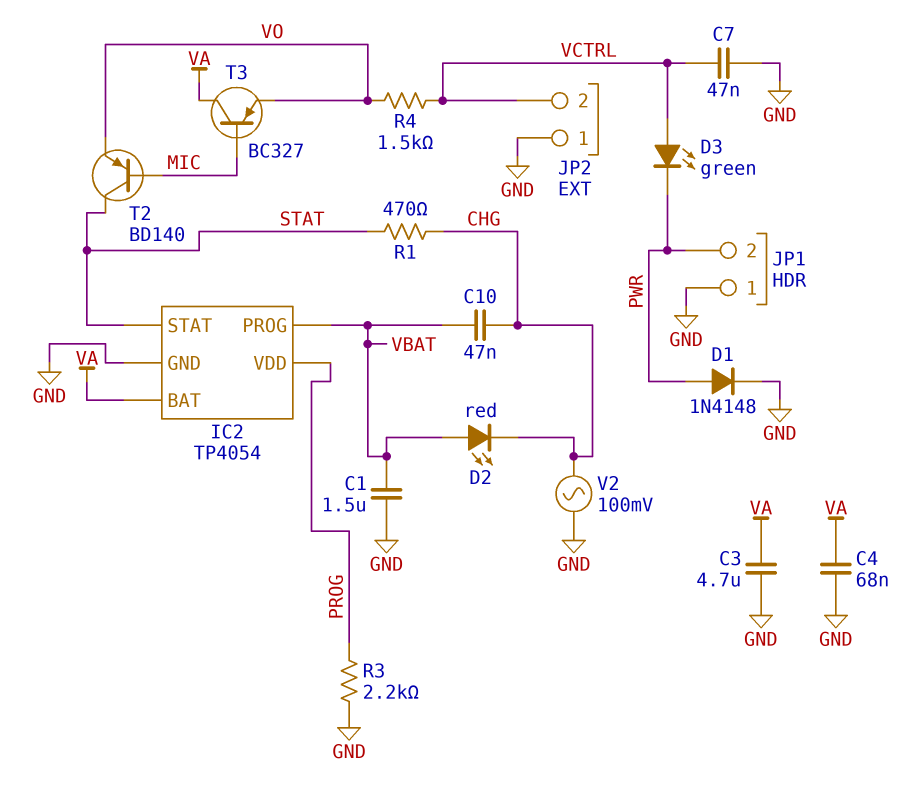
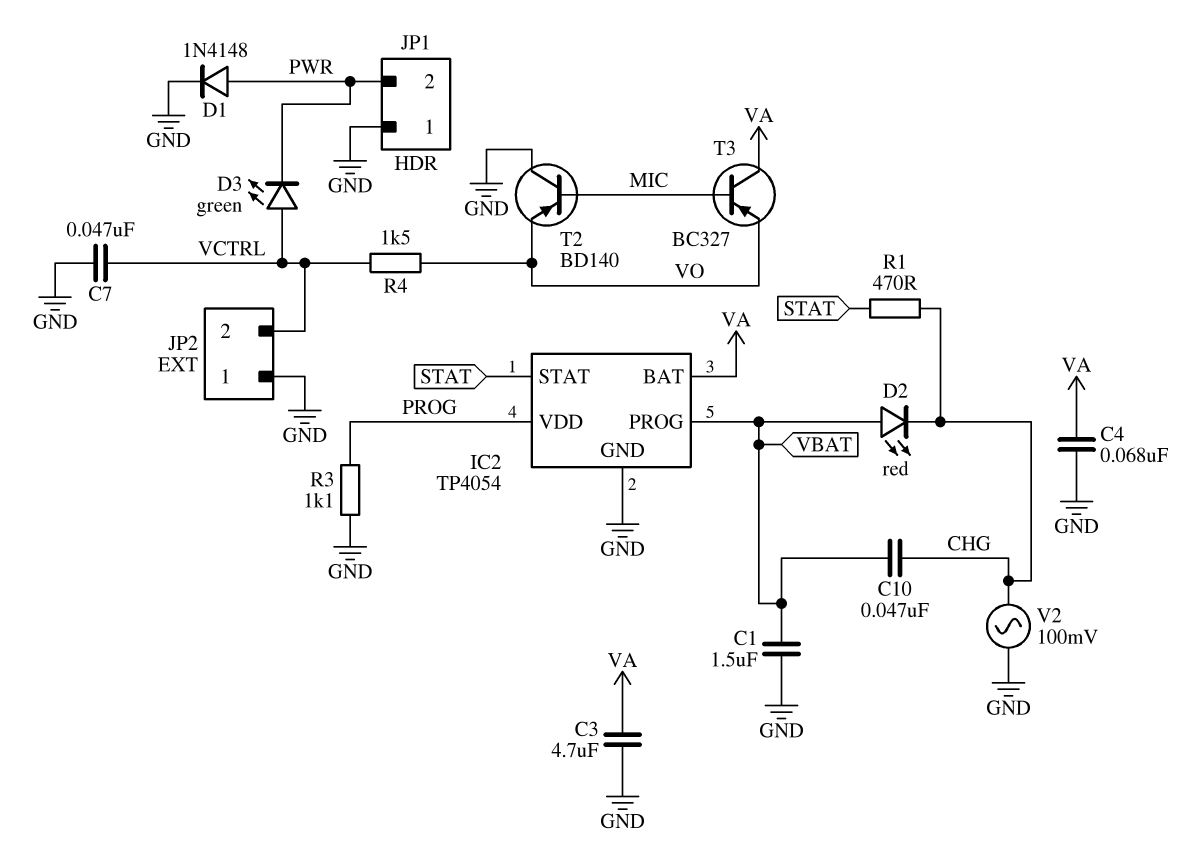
R3: 2.2k (GND, PROG) -> 1.1k (GND, PROG)
T2: PNP BD140 (B MIC, C STAT, E VO) -> PNP BD140 (B MIC, C GND, E VO)

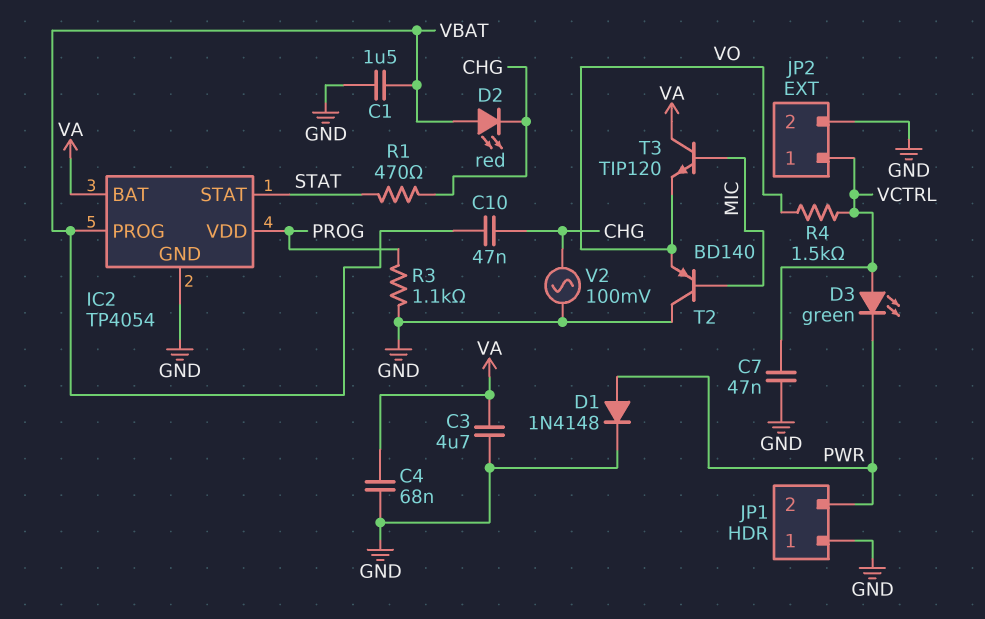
JP2 pin 1: GND -> VCTRL
JP2 pin 2: VCTRL -> GND
T3: PNP BC327 (B MIC, C VA, E VO) -> NPN TIP120 (B MIC, C VA, E VO)

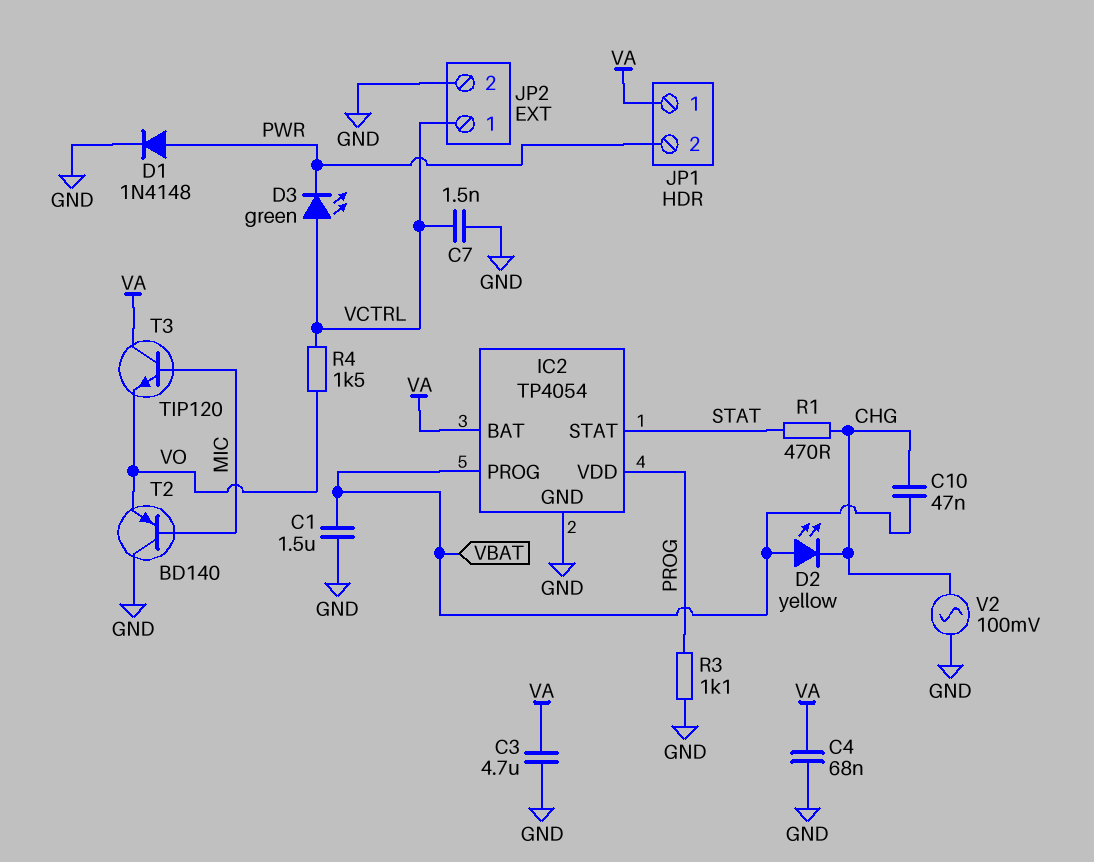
C7: 47nF (GND, VCTRL) -> 1.5nF (GND, VCTRL)
D2: LED red (A VBAT, K CHG) -> LED yellow (A VBAT, K CHG)
JP1 pin 1: GND -> VA

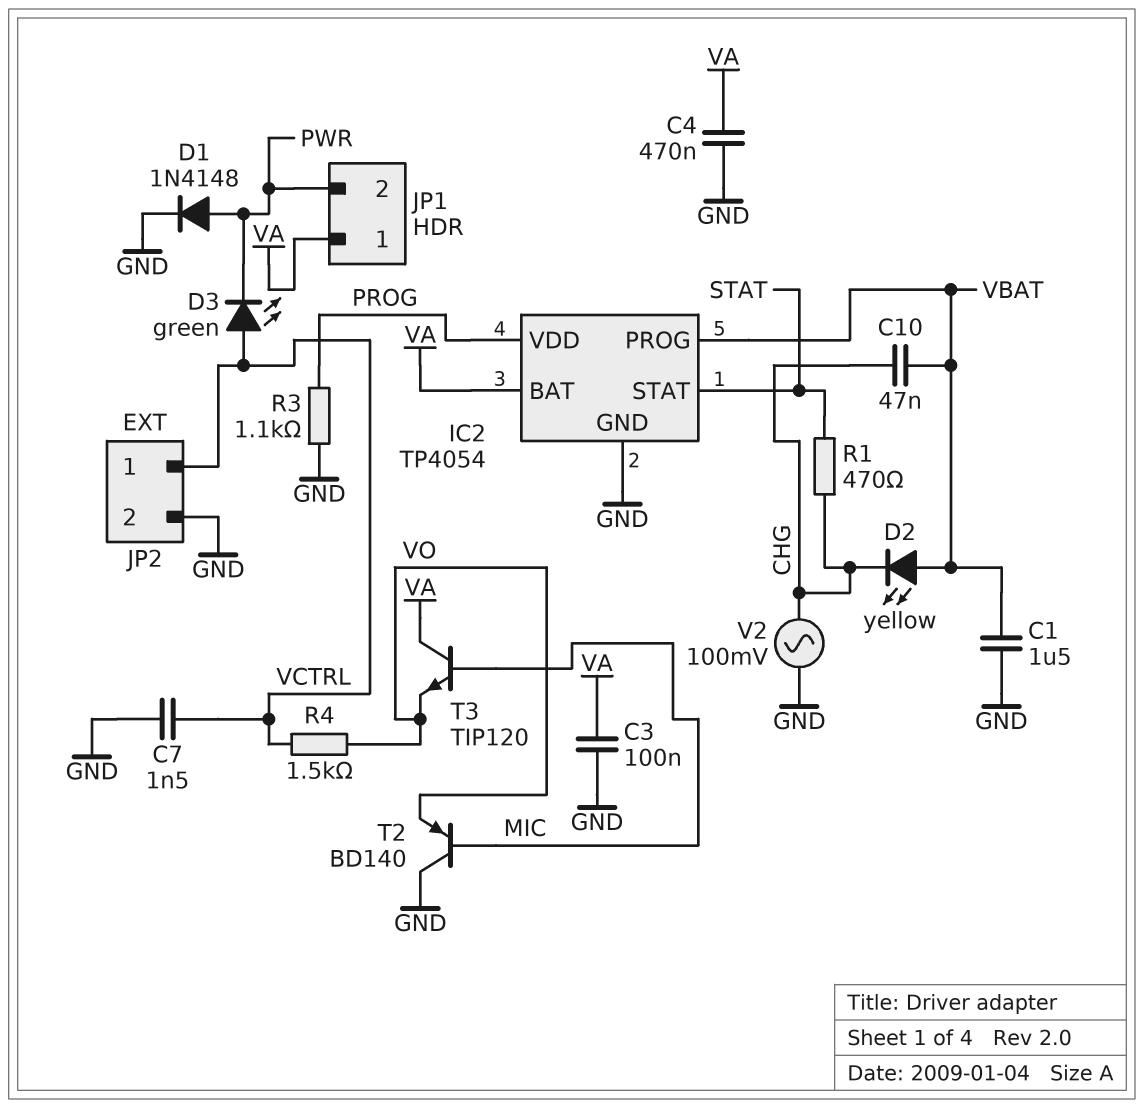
C3: 4.7uF (GND, VA) -> 100nF (GND, VA)
C4: 68nF (GND, VA) -> 470nF (GND, VA)

